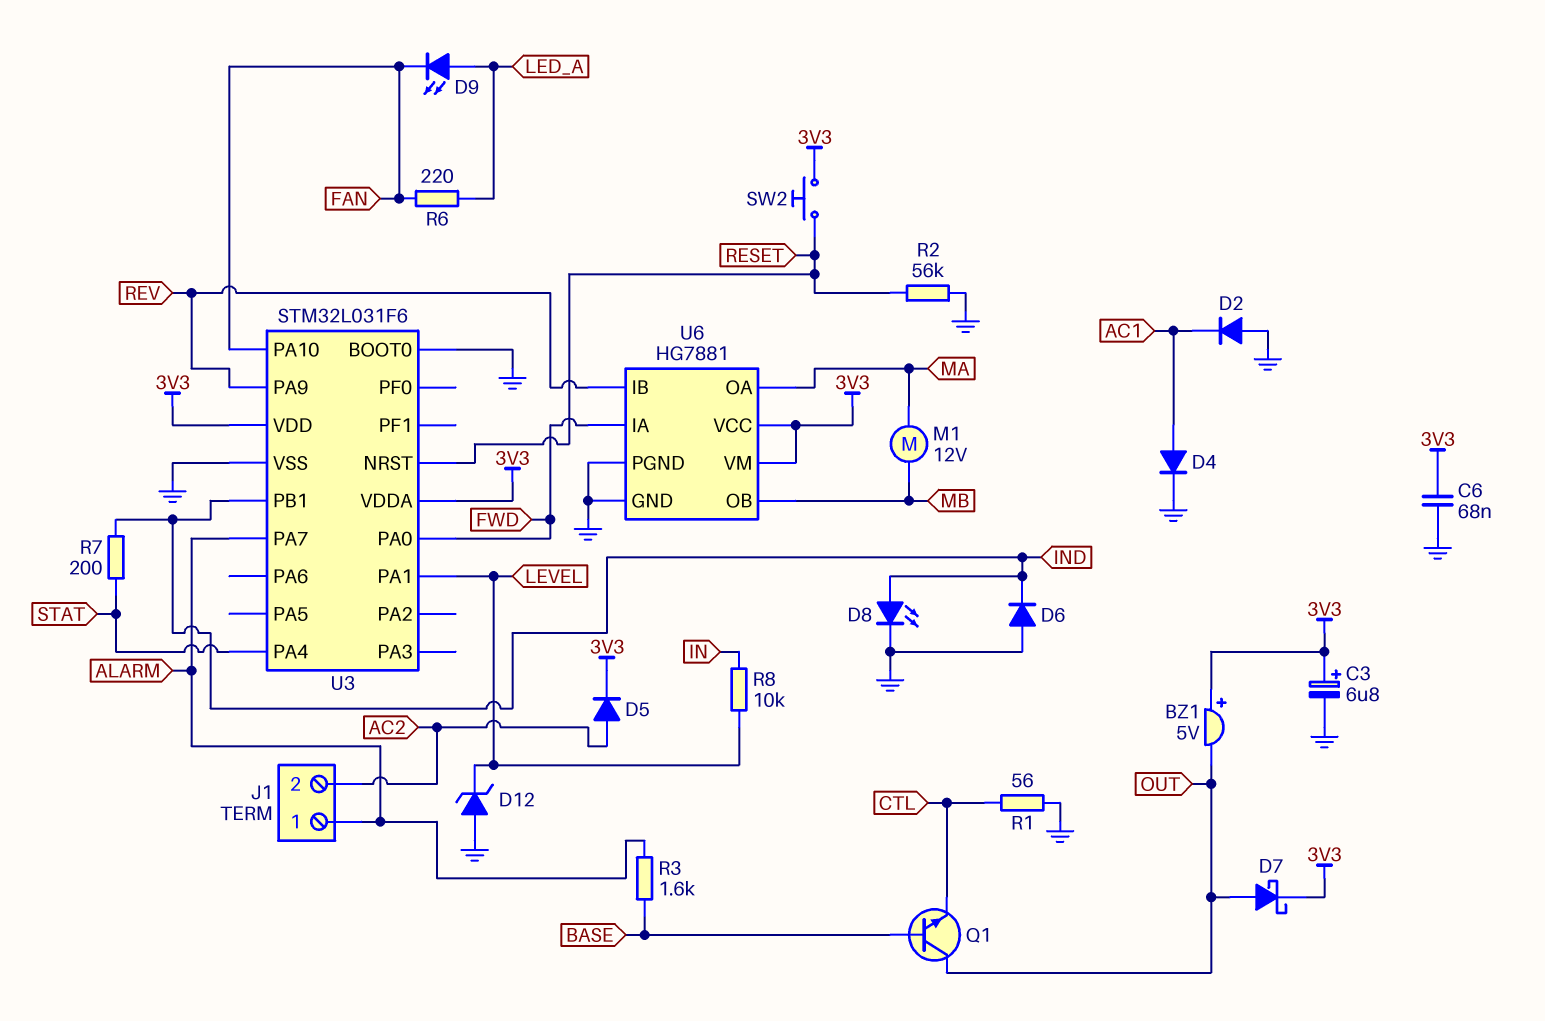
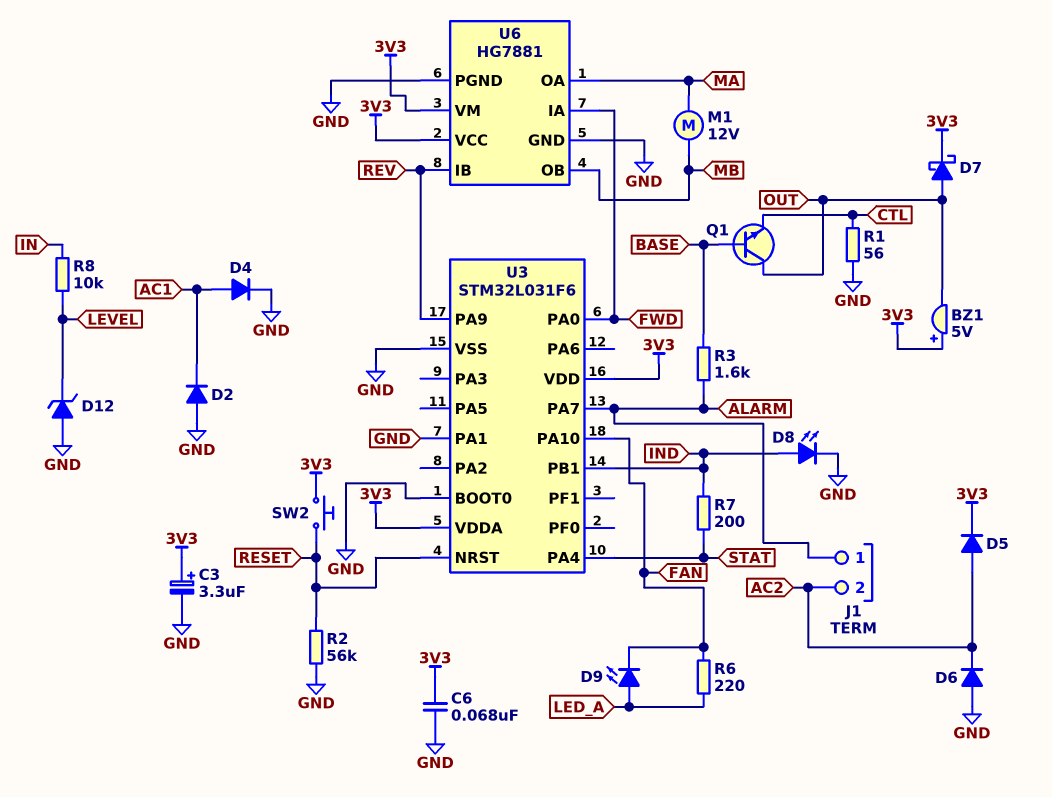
C3: 6.8uF (plus 3V3, minus GND) -> 3.3uF (plus 3V3, minus GND)
D6: diode (A GND, K IND) -> diode (A GND, K AC2)
U3 pin PA1: LEVEL -> GND

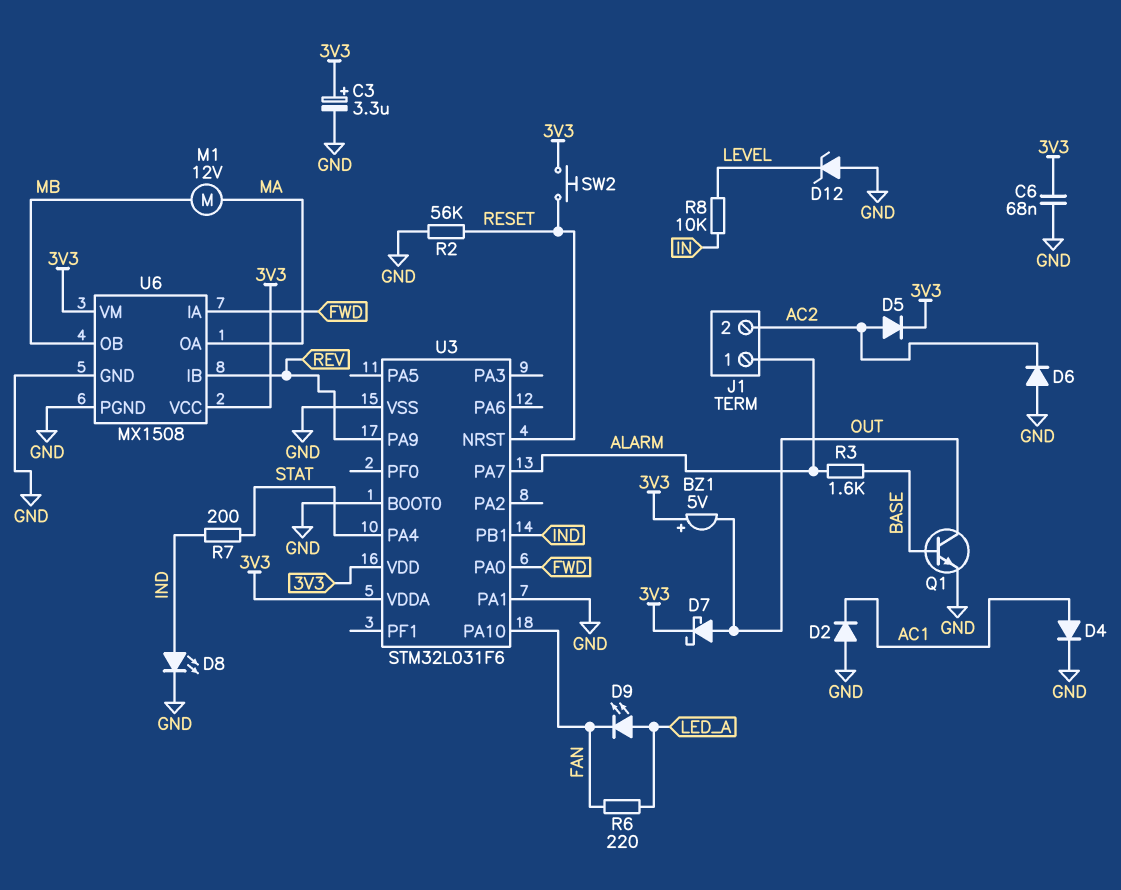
Q1: NPN (B BASE, C OUT, E CTL) -> NPN (B BASE, C OUT, E GND)
R1: 56 (CTL, GND) -> none
U6: HG7881 -> MX1508

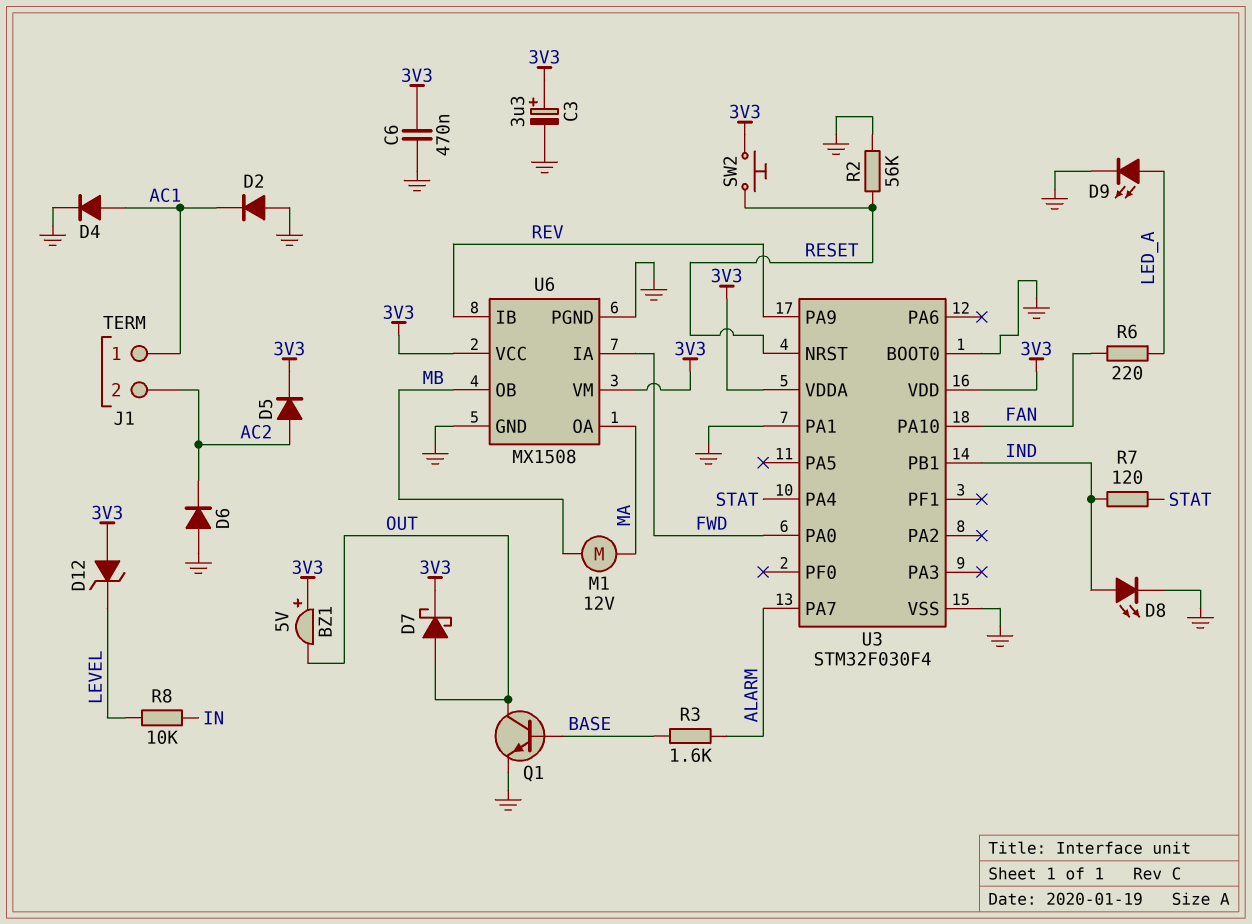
C6: 68nF (3V3, GND) -> 470nF (3V3, GND)
D9: LED (A LED_A, K FAN) -> LED (A LED_A, K GND)
D12: zener (A GND, K LEVEL) -> zener (A 3V3, K LEVEL)
J1 pin 1: ALARM -> AC1
R7: 200 (IND, STAT) -> 120 (IND, STAT)
U3: STM32L031F6 -> STM32F030F4

